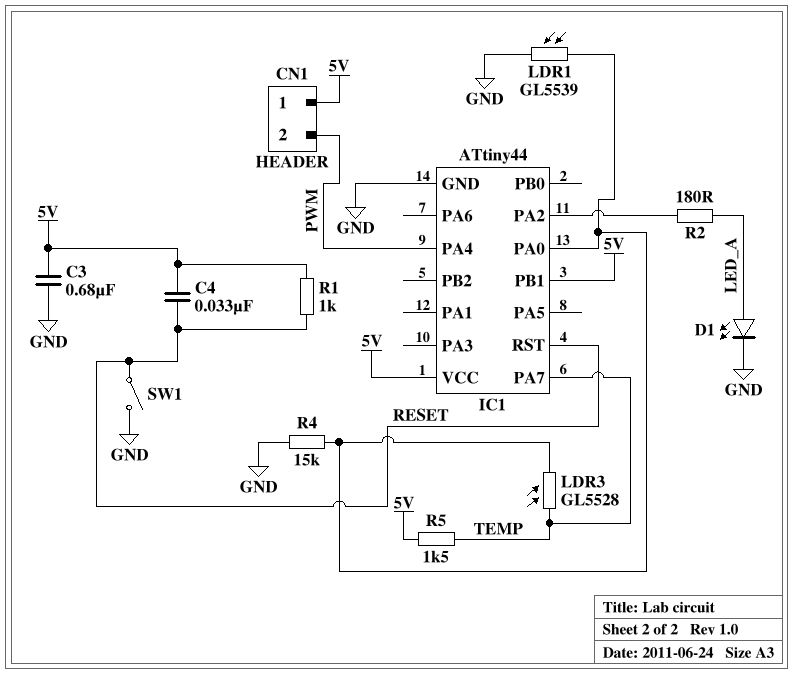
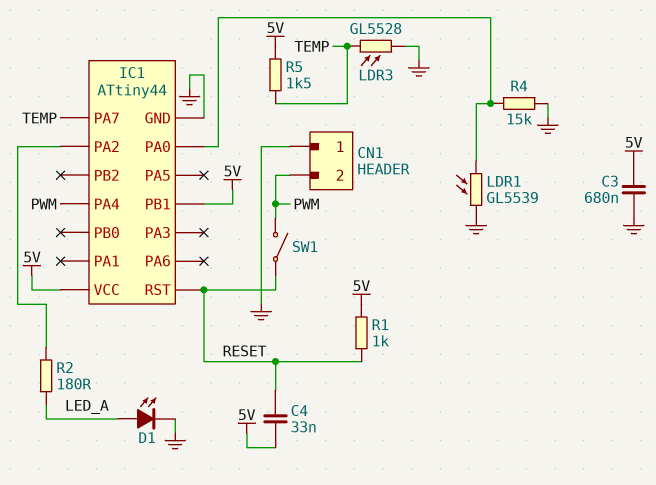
CN1 pin 1: 5V -> GND
LDR3: GL5528 (IC1/PA0, TEMP) -> GL5528 (GND, TEMP)
SW1: switch (GND, RESET) -> switch (PWM, RESET)

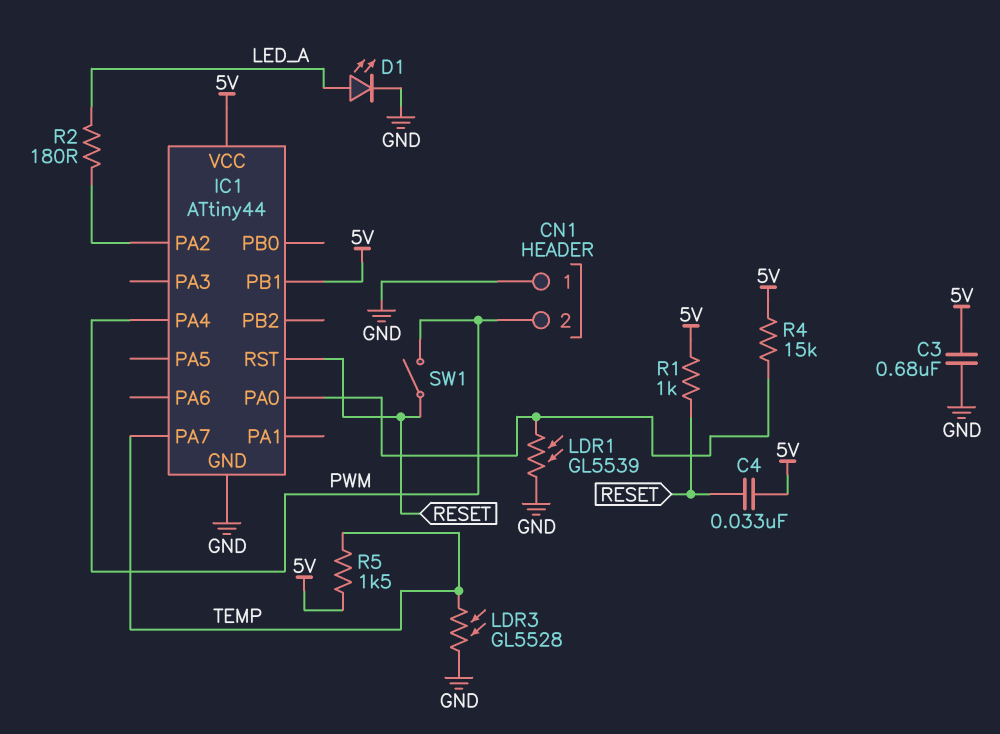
R4: 15k (GND, IC1/PA0) -> 15k (5V, IC1/PA0)

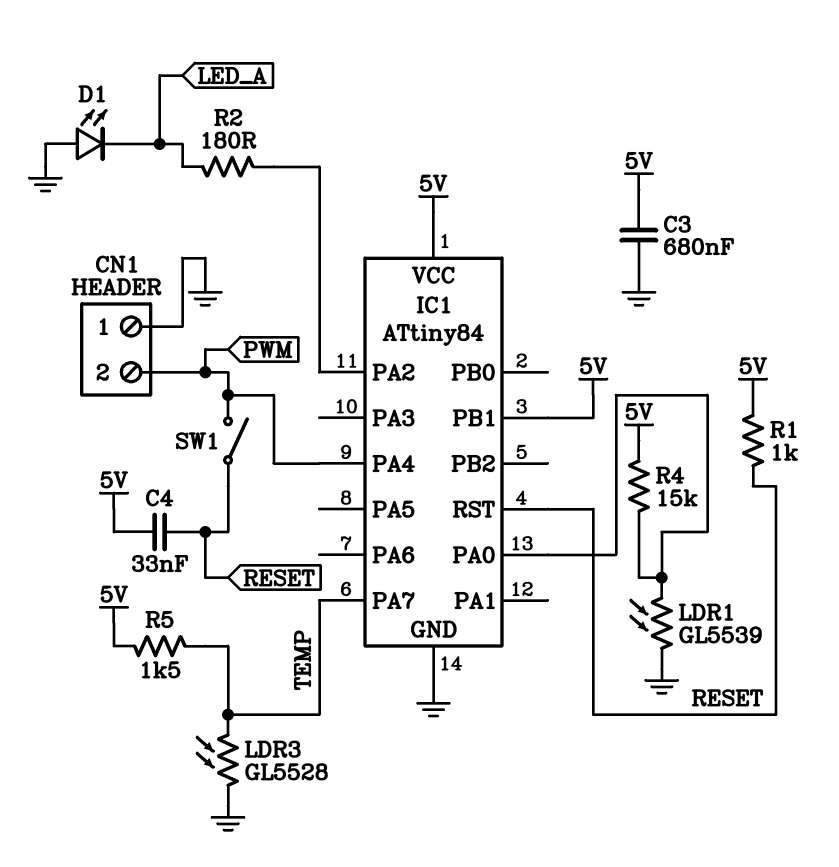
D1: LED (A LED_A, K GND) -> LED (A GND, K LED_A)
IC1: ATtiny44 -> ATtiny84

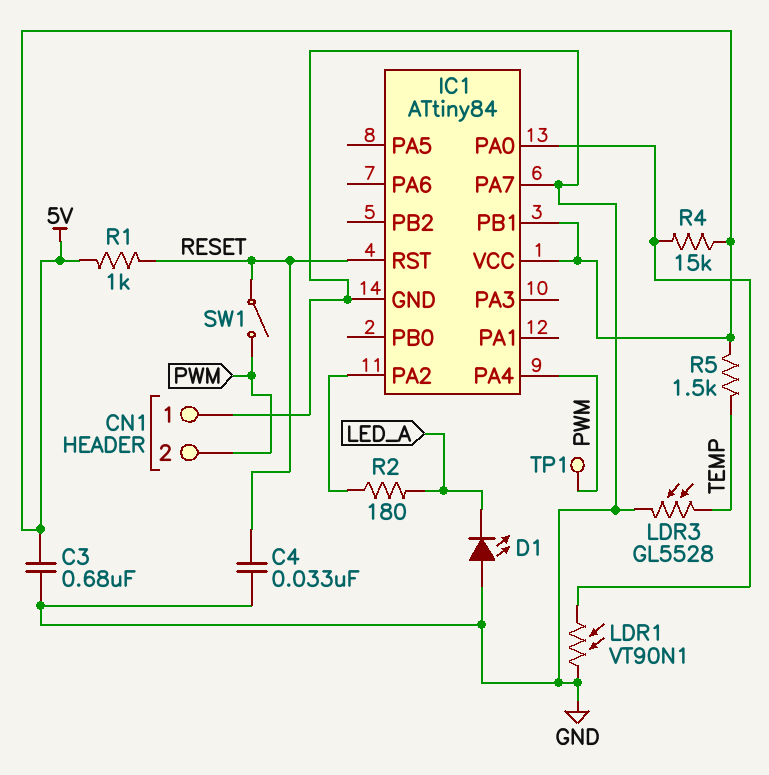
C4: 33nF (5V, RESET) -> 33nF (GND, RESET)
IC1 pin PA7: TEMP -> GND
LDR1: GL5539 (GND, IC1/PA0) -> VT90N1 (GND, IC1/PA0)
TP1: none -> test point (PWM)

